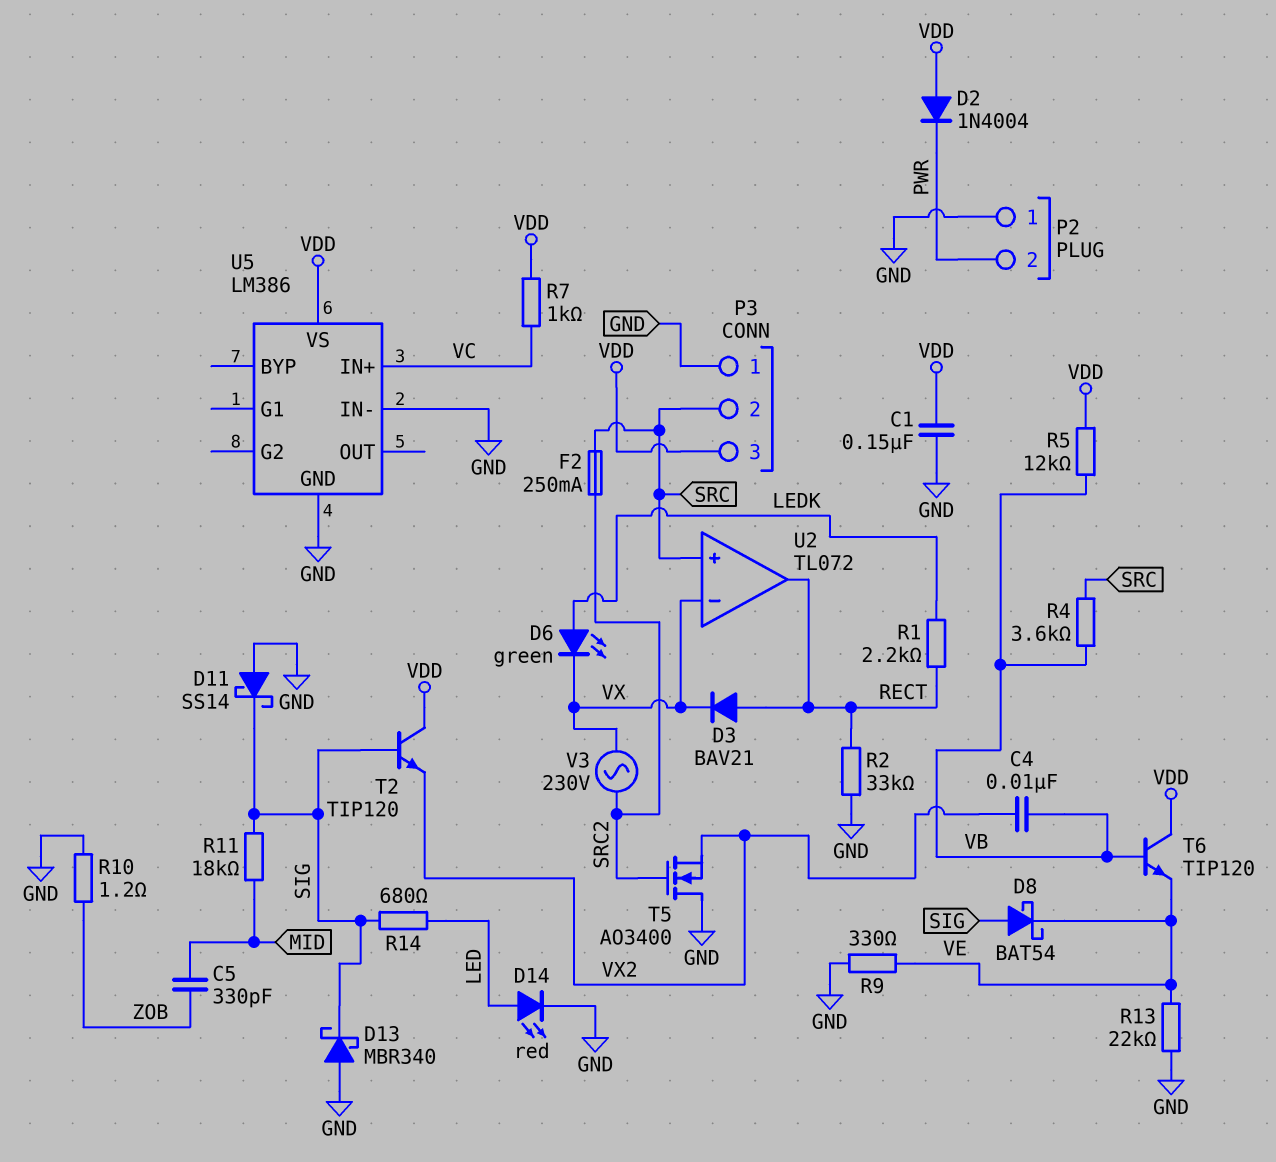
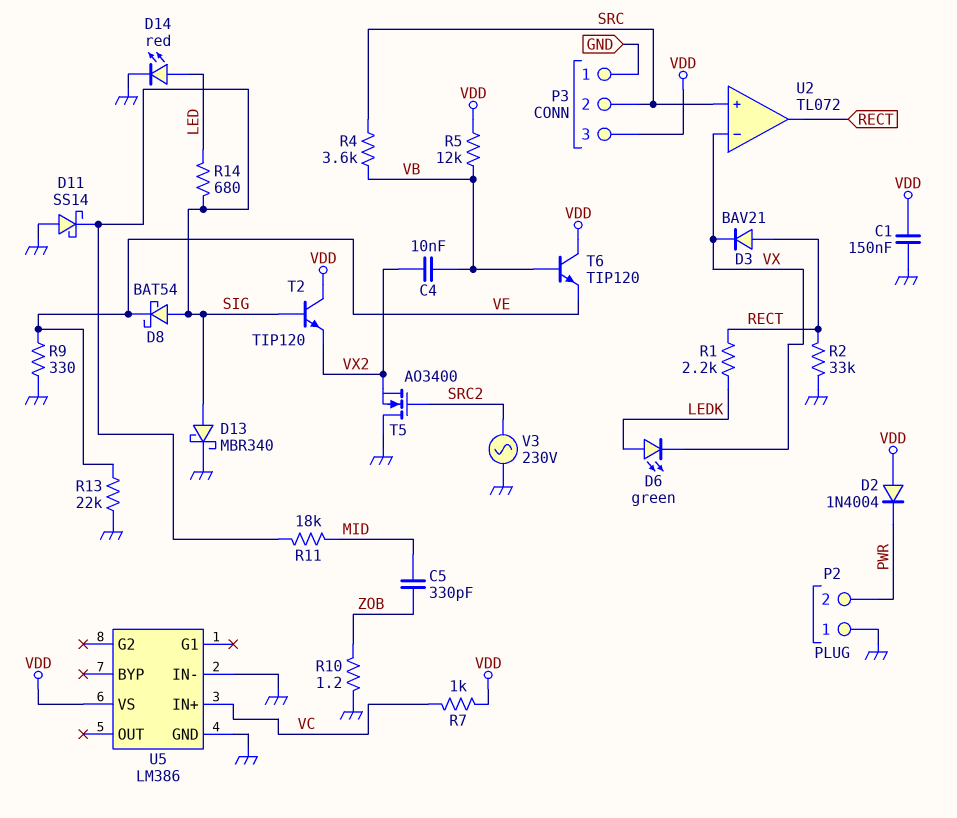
D13: schottky MBR340 (A GND, K SIG) -> schottky MBR340 (A SIG, K GND)
F2: 250mA (SRC, SRC2) -> none
V3: AC 230V (SRC2, VX) -> AC 230V (GND, SRC2)

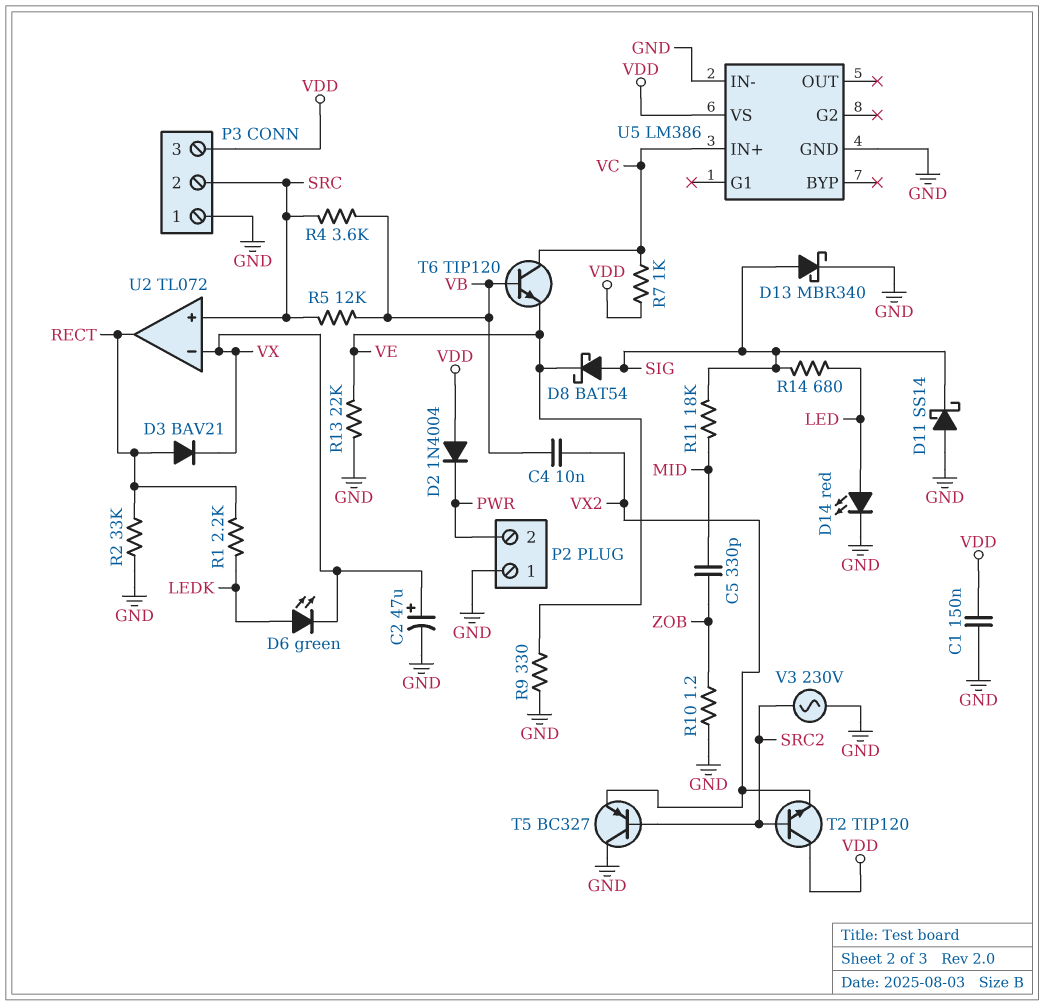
C2: none -> 47uF (plus VX, minus GND)
R5: 12k (VB, VDD) -> 12k (SRC, VB)
T2: NPN TIP120 (B SIG, C VDD, E VX2) -> NPN TIP120 (B SRC2, C VDD, E VX2)
T5: NMOS AO3400 (G SRC2, D GND, S VX2) -> PNP BC327 (B SRC2, C GND, E VX2)
T6: NPN TIP120 (B VB, C VDD, E VE) -> NPN TIP120 (B VB, C VC, E VE)

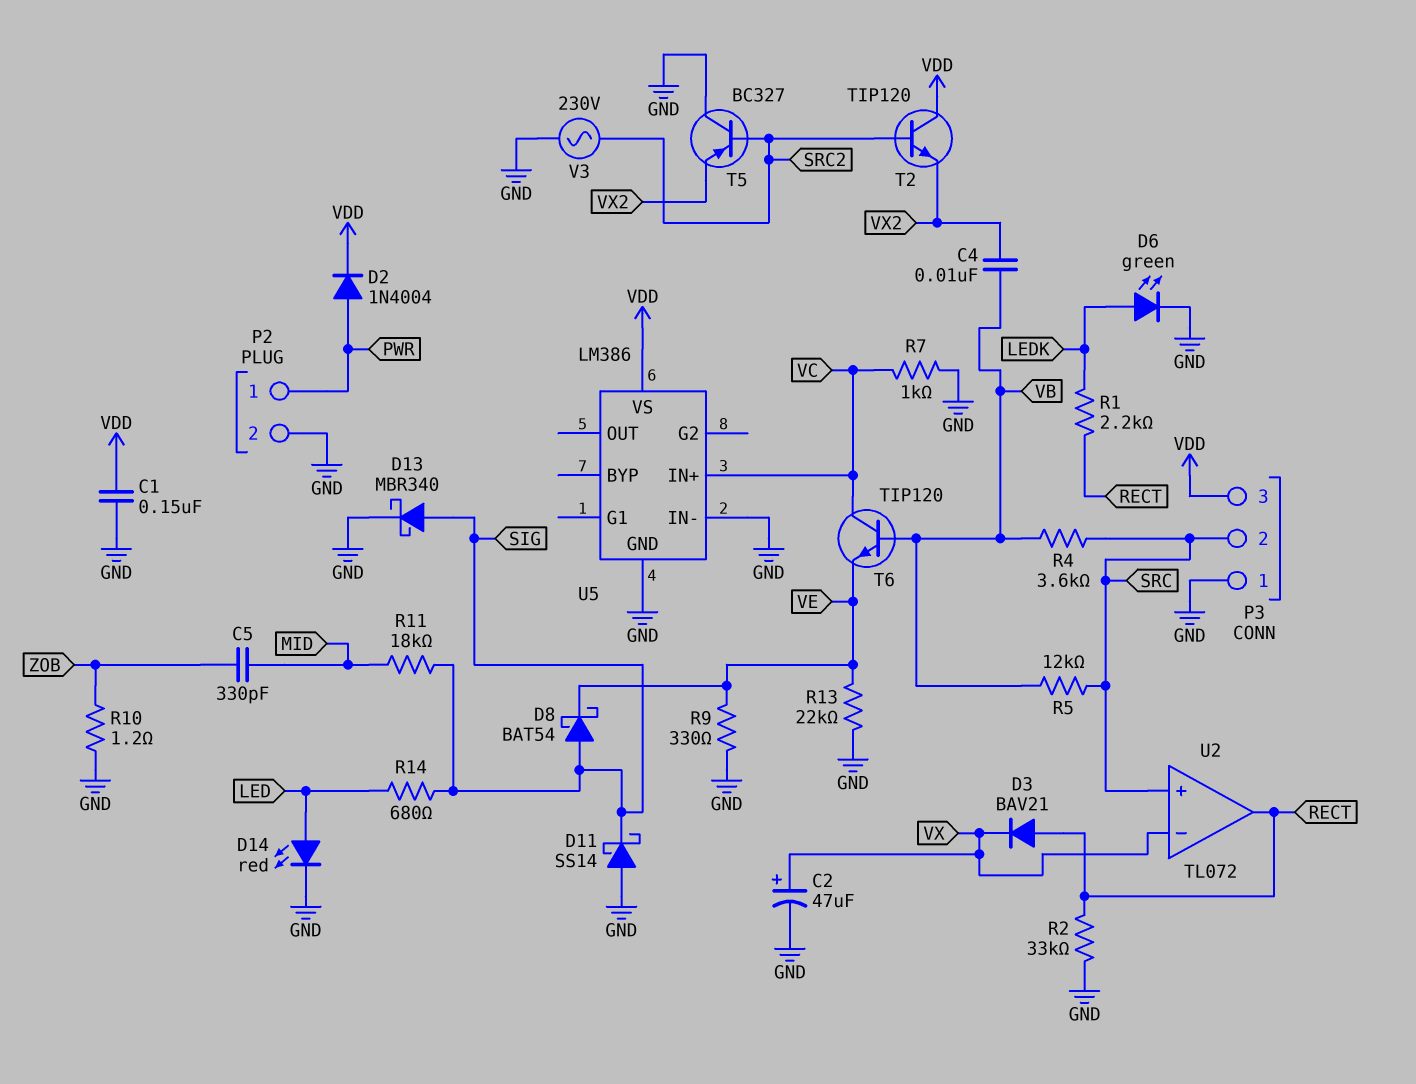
D2: diode 1N4004 (A VDD, K PWR) -> diode 1N4004 (A PWR, K VDD)
D6: LED green (A LEDK, K VX) -> LED green (A LEDK, K GND)
P2 pin 1: GND -> PWR
P2 pin 2: PWR -> GND
R7: 1k (VC, VDD) -> 1k (GND, VC)

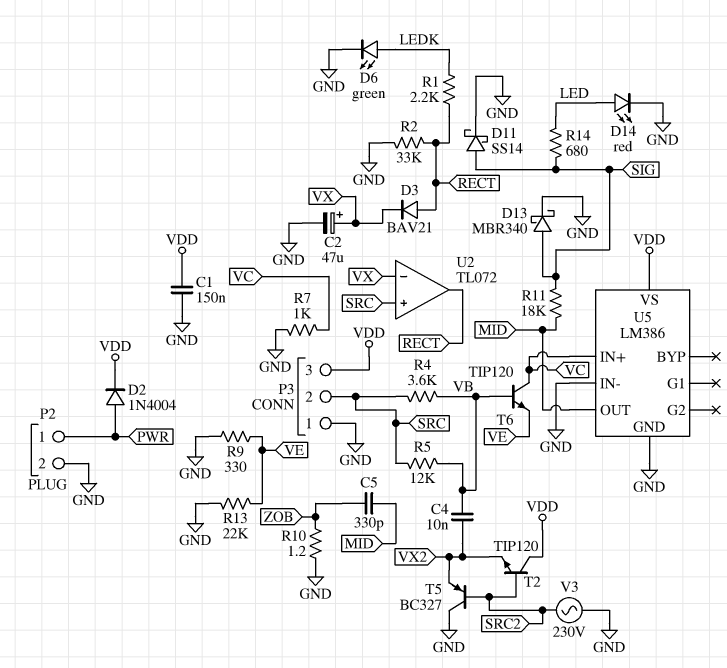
D8: schottky BAT54 (A SIG, K VE) -> none
D11: schottky SS14 (A GND, K SIG) -> schottky SS14 (A SIG, K GND)
U5 pin OUT: none -> MID

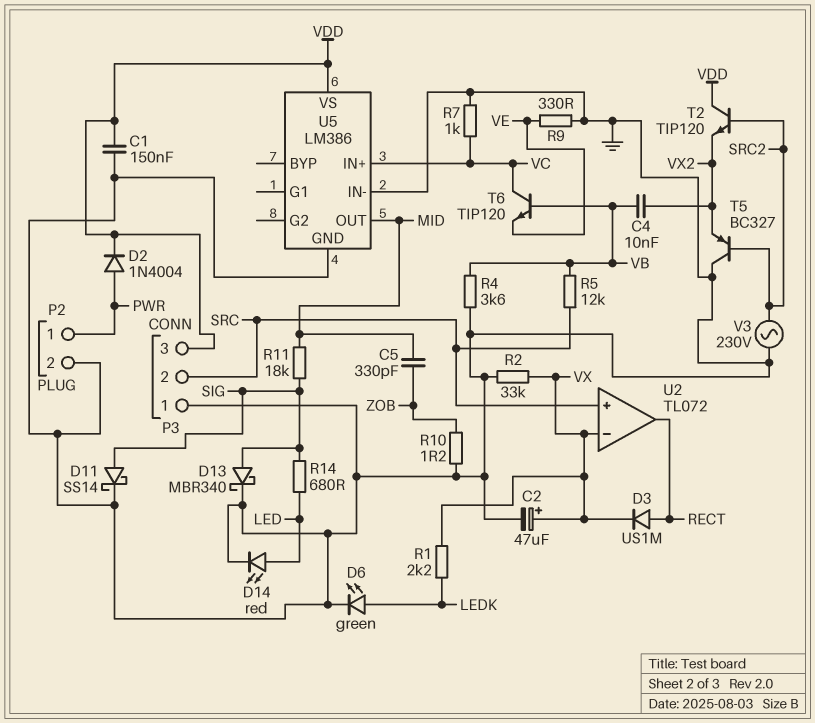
D3: diode BAV21 (A RECT, K VX) -> diode US1M (A RECT, K VX)
R1: 2.2k (LEDK, RECT) -> 2.2k (LEDK, VX)
R2: 33k (GND, RECT) -> 33k (GND, VX)
R4: 3.6k (SRC, VB) -> 3.6k (GND, VB)
R13: 22k (GND, VE) -> none

